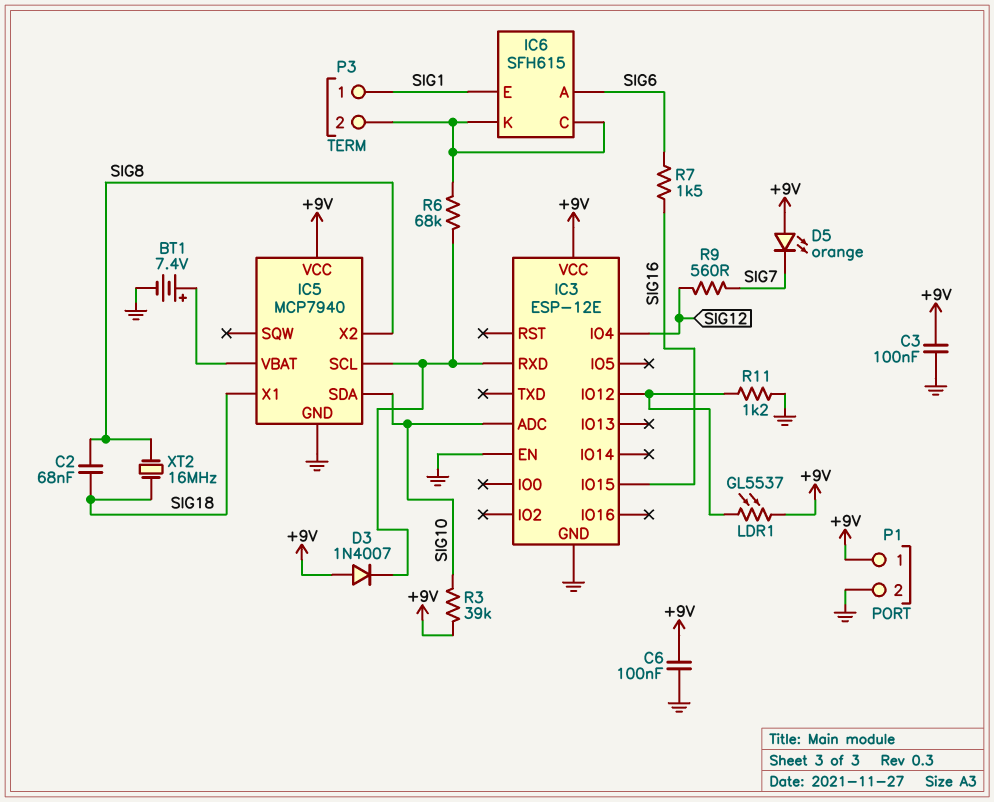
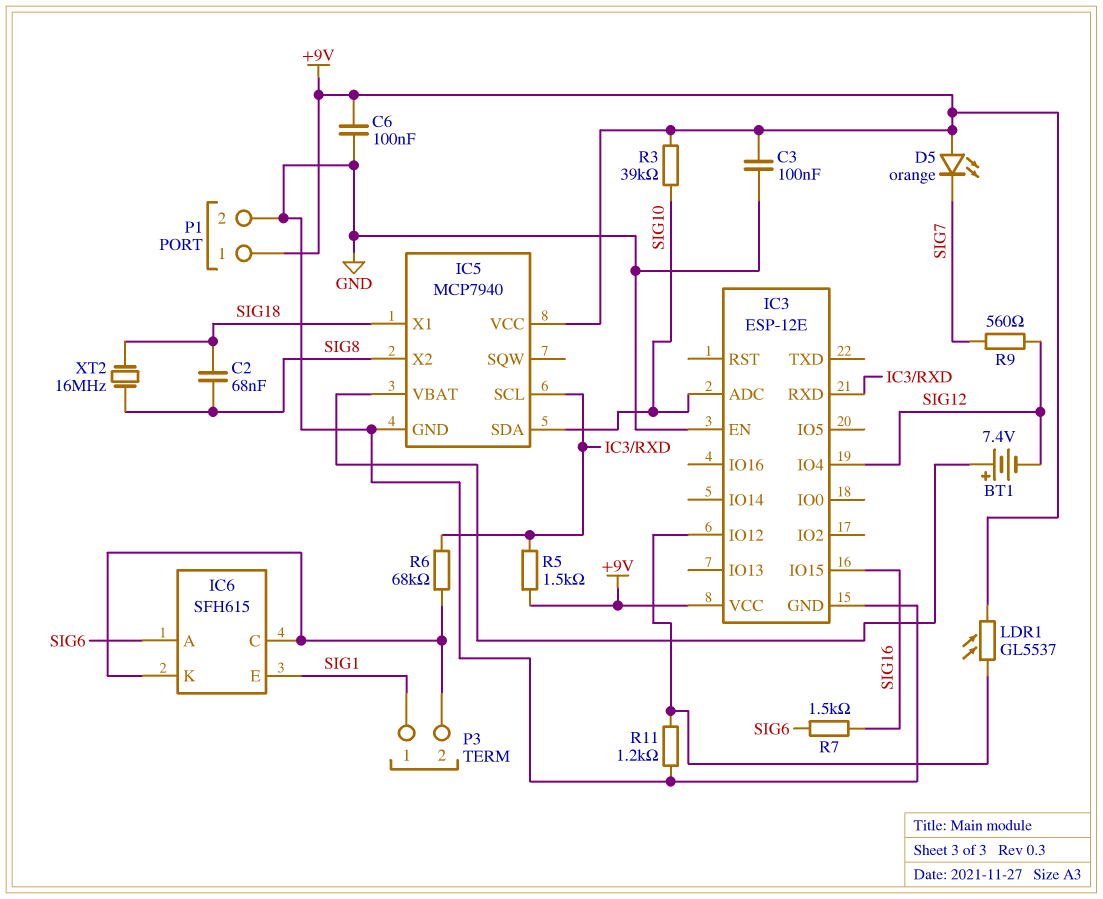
BT1: 7.4V (plus IC5/VBAT, minus GND) -> 7.4V (plus IC5/VBAT, minus SIG12)
D3: diode 1N4007 (A +9V, K IC3/RXD) -> none
R5: none -> 1.5k (+9V, IC3/RXD)

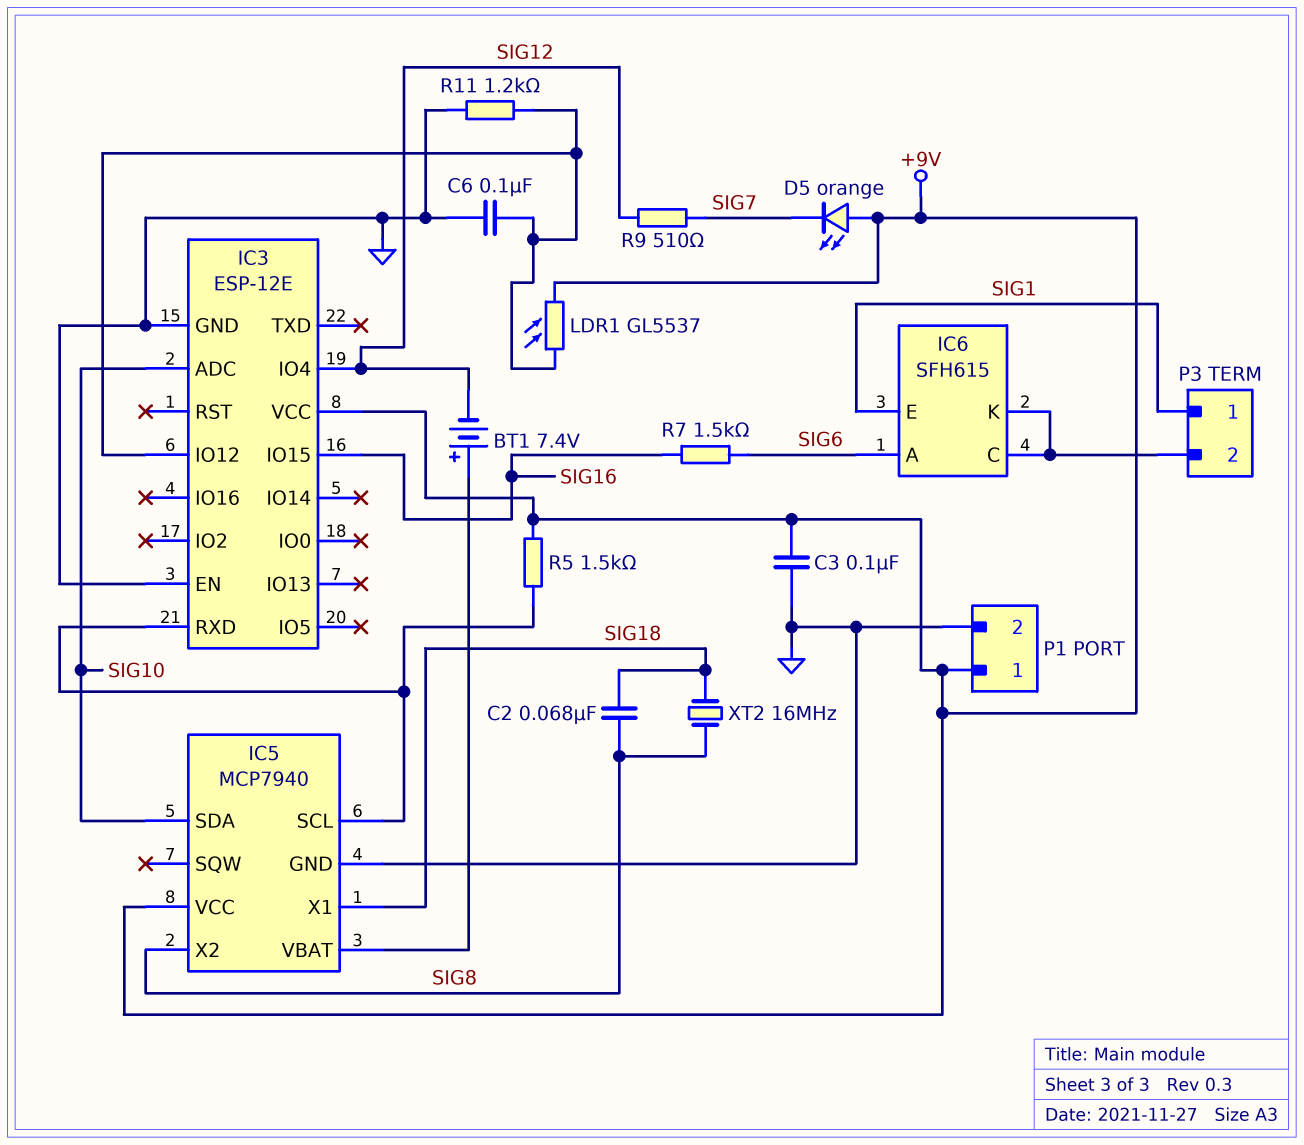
C6: 100nF (+9V, GND) -> 100nF (GND, IC3/IO12)
R3: 39k (+9V, SIG10) -> none
R6: 68k (IC3/RXD, IC6/C) -> none
R9: 560 (SIG7, SIG12) -> 510 (SIG7, SIG12)

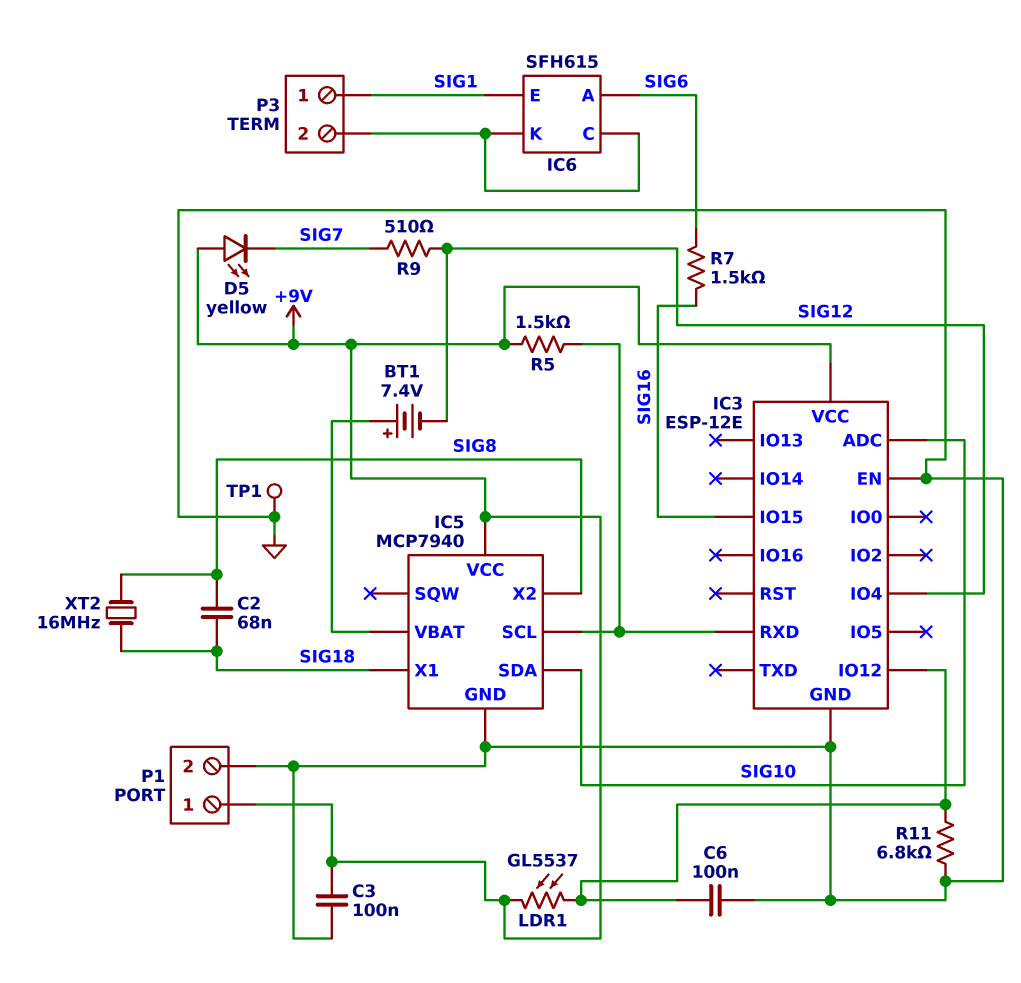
D5: LED orange (A +9V, K SIG7) -> LED yellow (A +9V, K SIG7)
R11: 1.2k (GND, IC3/IO12) -> 6.8k (GND, IC3/IO12)
TP1: none -> test point (GND)

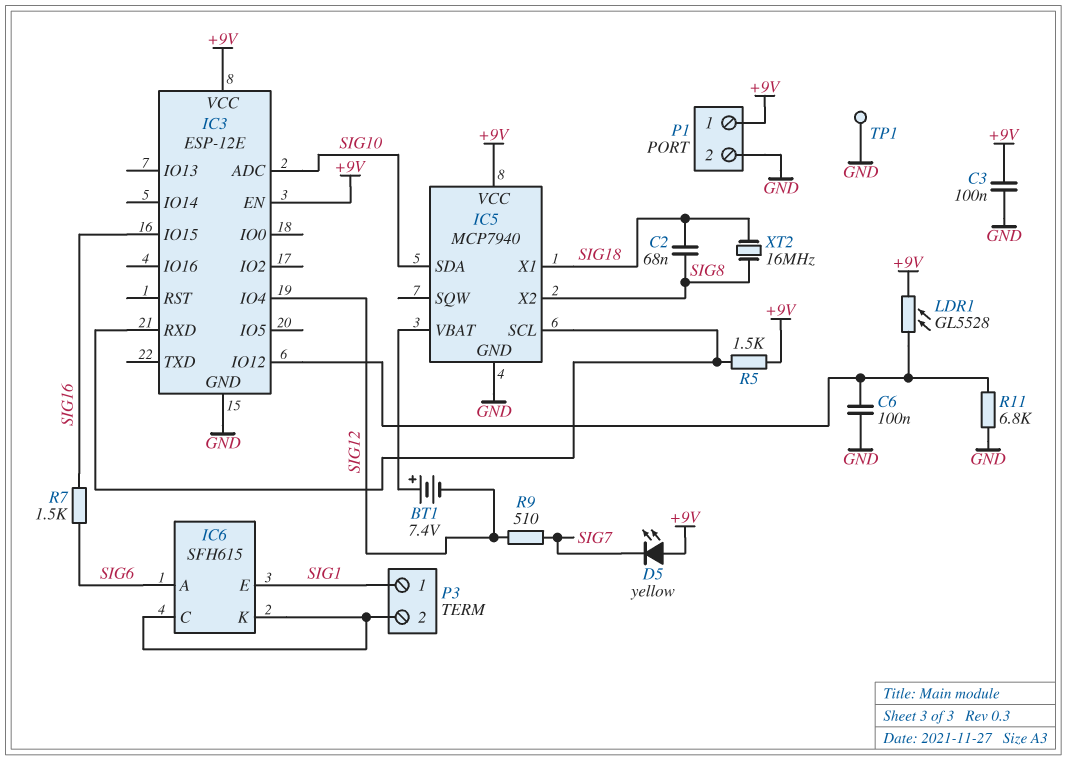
IC3 pin EN: GND -> +9V
LDR1: GL5537 (+9V, IC3/IO12) -> GL5528 (+9V, IC3/IO12)

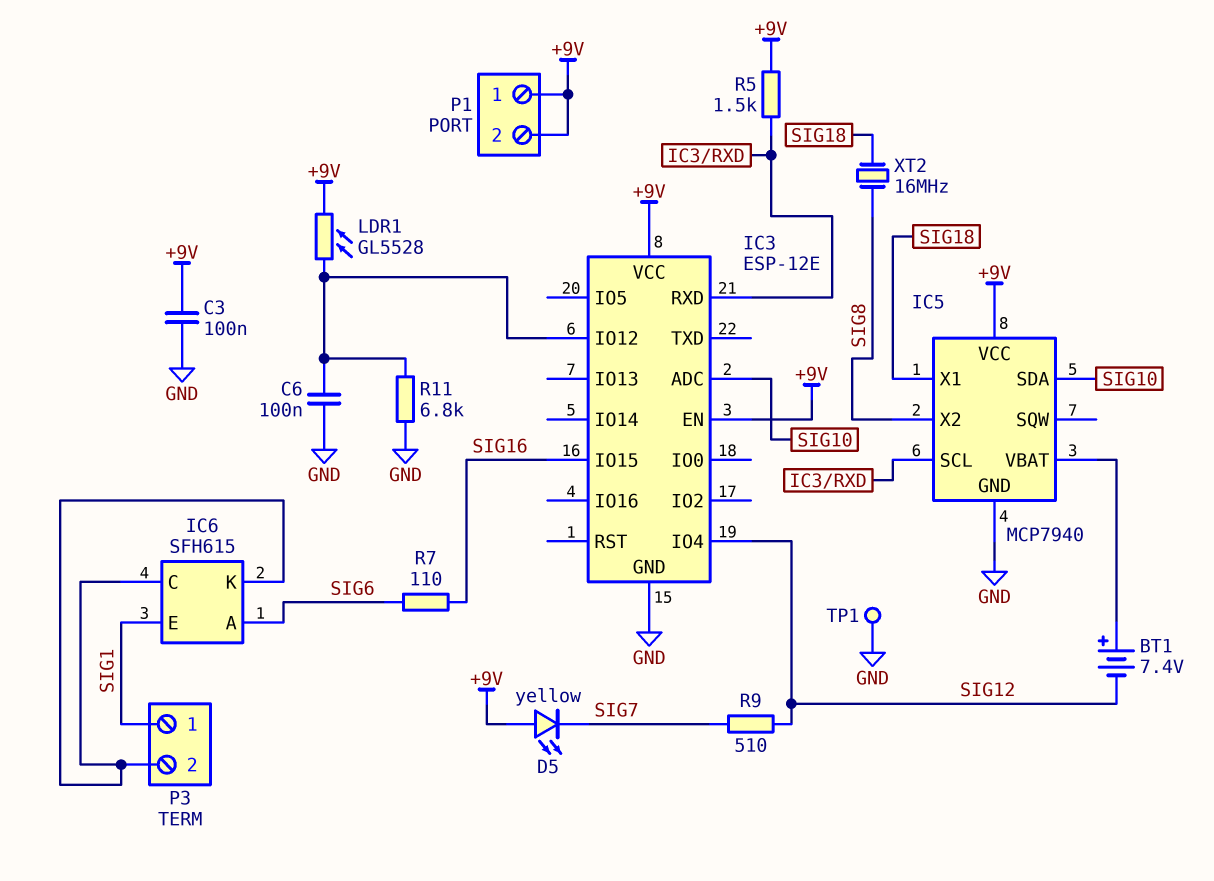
C2: 68nF (SIG8, SIG18) -> none
P1 pin 2: GND -> +9V
R7: 1.5k (SIG6, SIG16) -> 110 (SIG6, SIG16)

